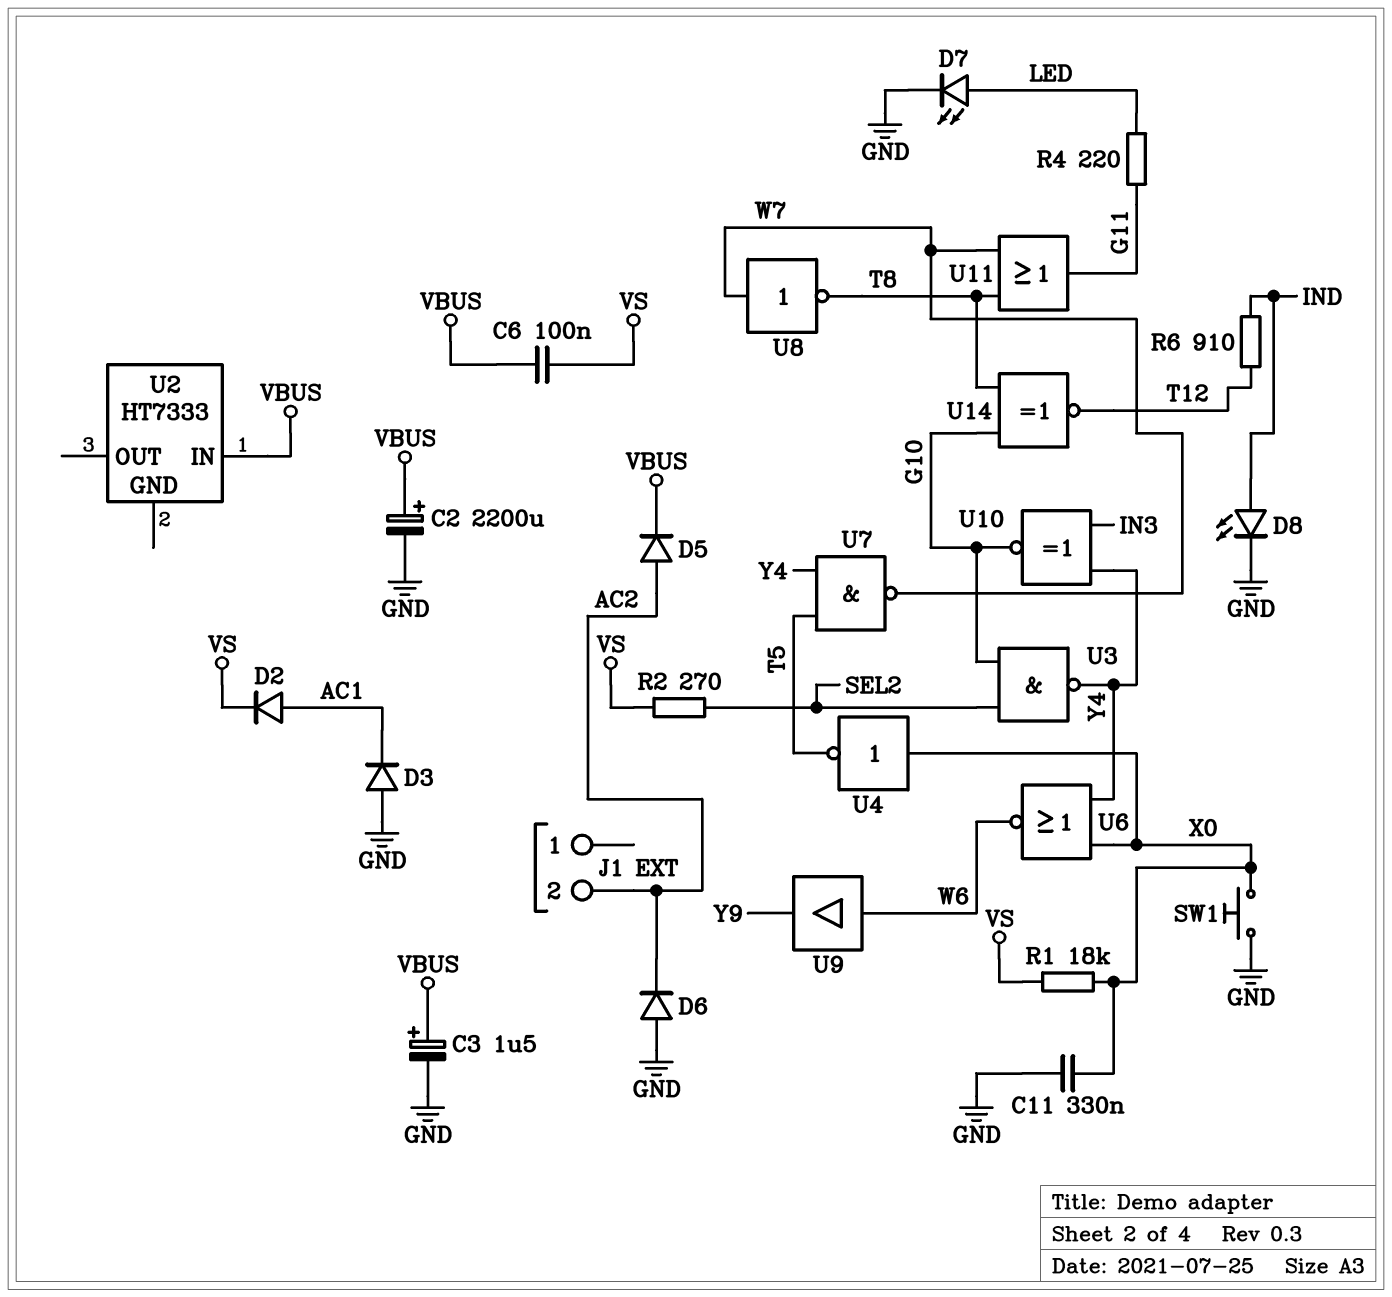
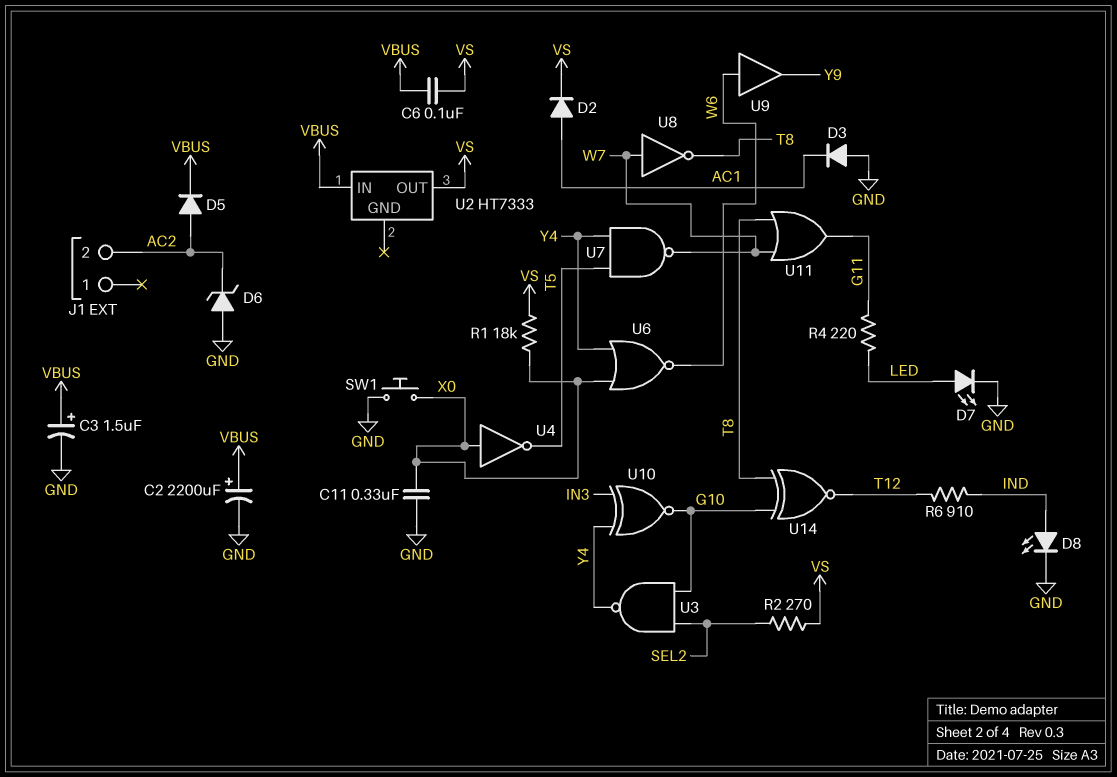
D6: diode (A GND, K AC2) -> zener (A GND, K AC2)
U2 pin OUT: none -> VS

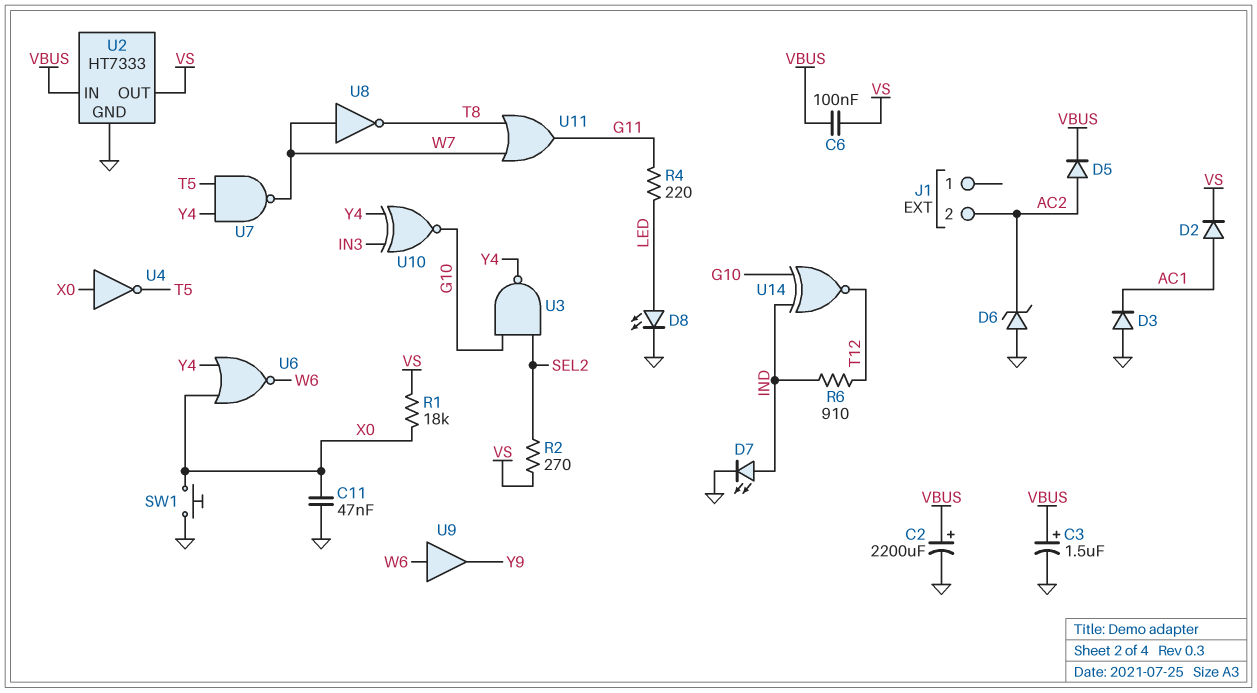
C11: 330nF (GND, X0) -> 47nF (GND, X0)
D7: LED (A LED, K GND) -> LED (A IND, K GND)
D8: LED (A IND, K GND) -> LED (A LED, K GND)
U2 pin GND: none -> GND
U14: XNOR (in G10, in T8, out T12) -> XNOR (in G10, in IND, out T12)

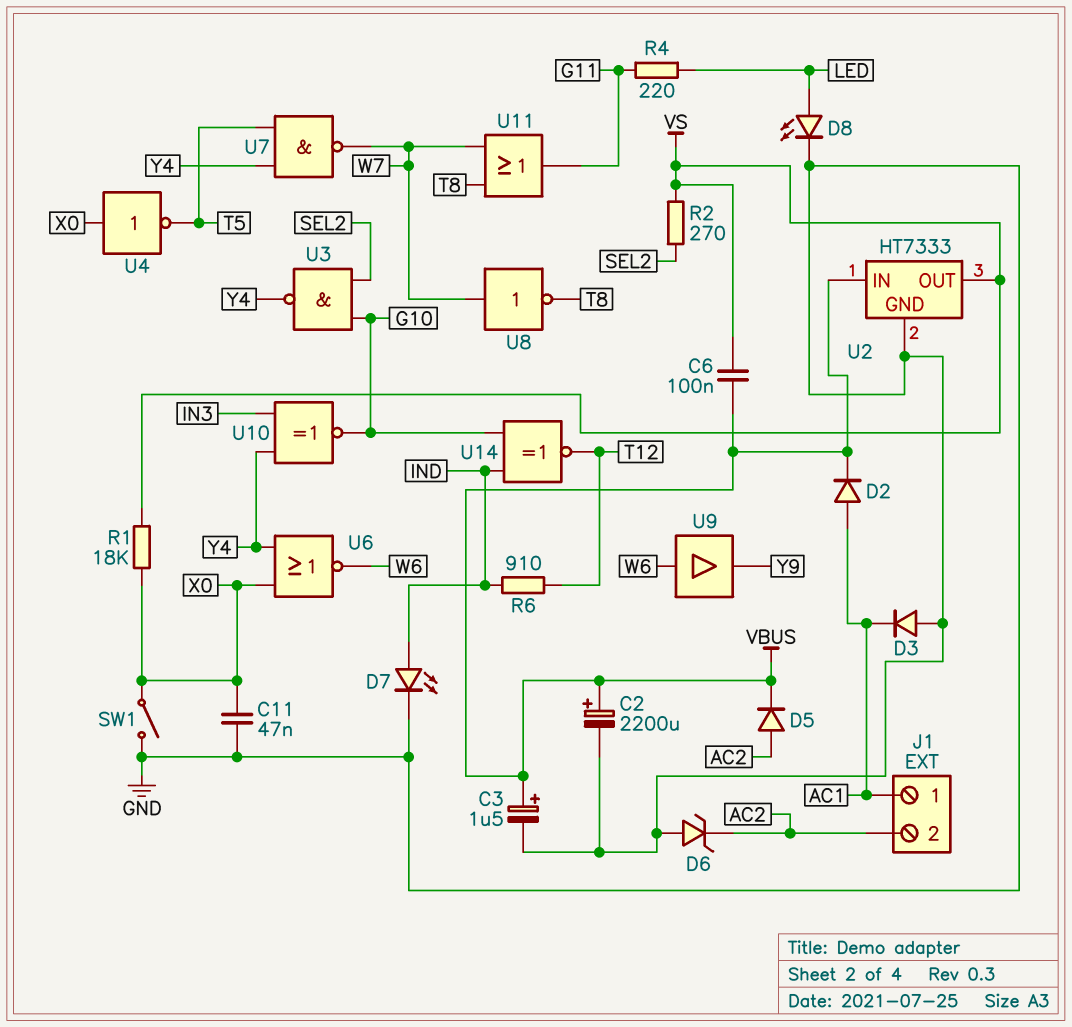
D2: diode (A AC1, K VS) -> diode (A AC1, K VBUS)
J1 pin 1: none -> AC1
SW1: button (GND, X0) -> switch (GND, X0)

